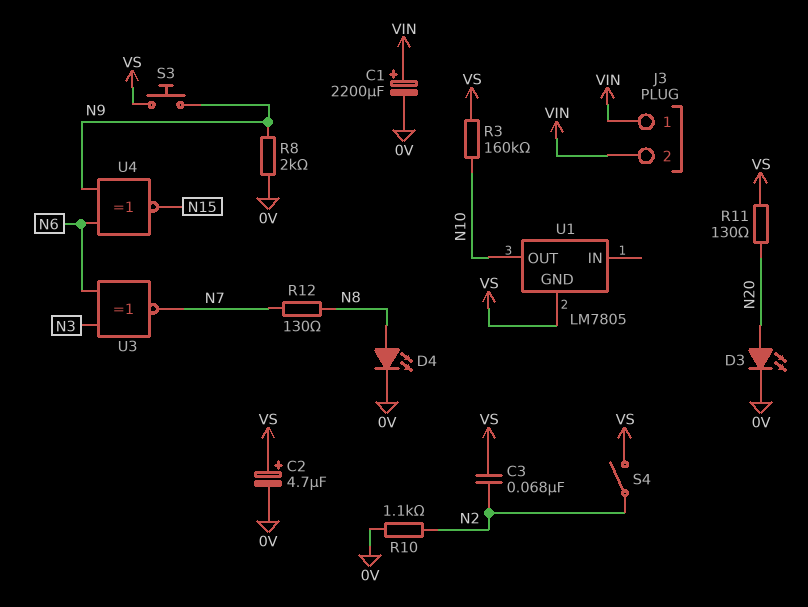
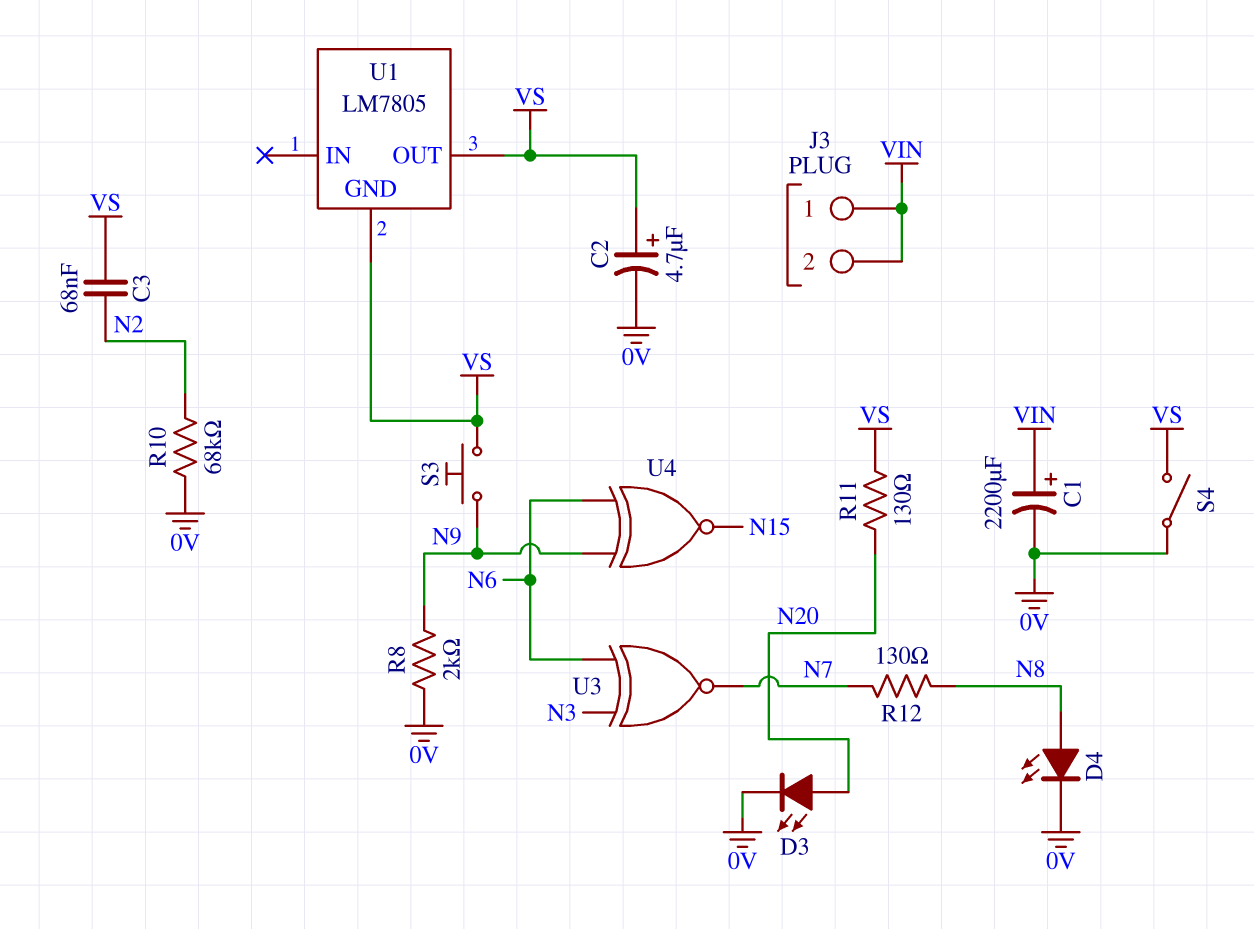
R3: 160k (N10, VS) -> none
R10: 1.1k (0V, N2) -> 68k (0V, N2)
S4: switch (N2, VS) -> switch (0V, VS)
U1 pin OUT: N10 -> VS

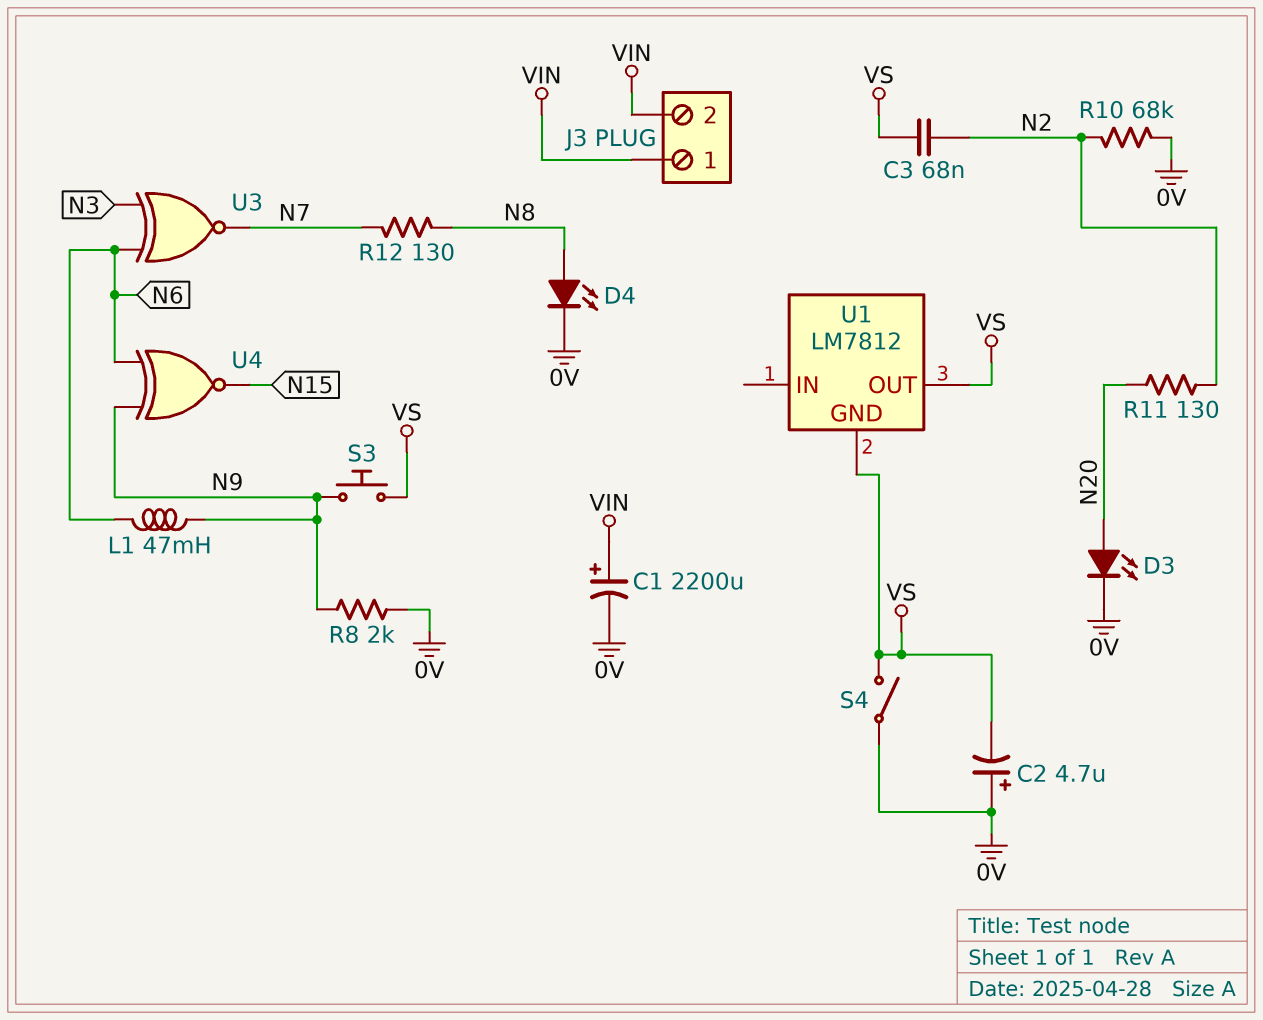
C2: 4.7uF (plus VS, minus 0V) -> 4.7uF (plus 0V, minus VS)
L1: none -> 47mH (N6, N9)
R11: 130 (N20, VS) -> 130 (N2, N20)
U1: LM7805 -> LM7812

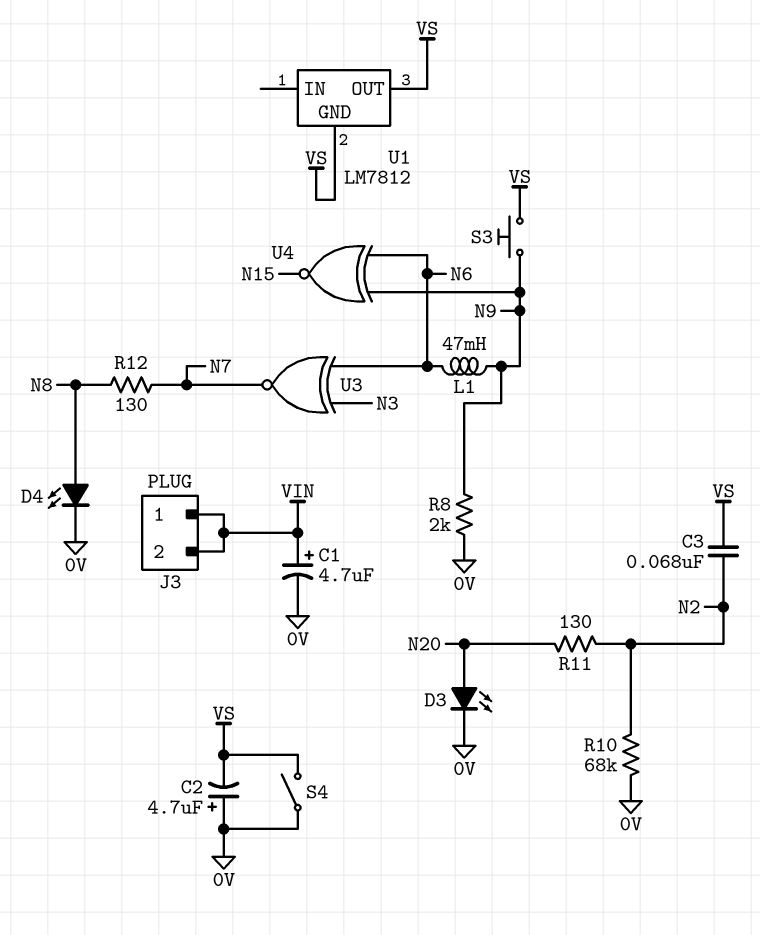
C1: 2200uF (plus VIN, minus 0V) -> 4.7uF (plus VIN, minus 0V)

